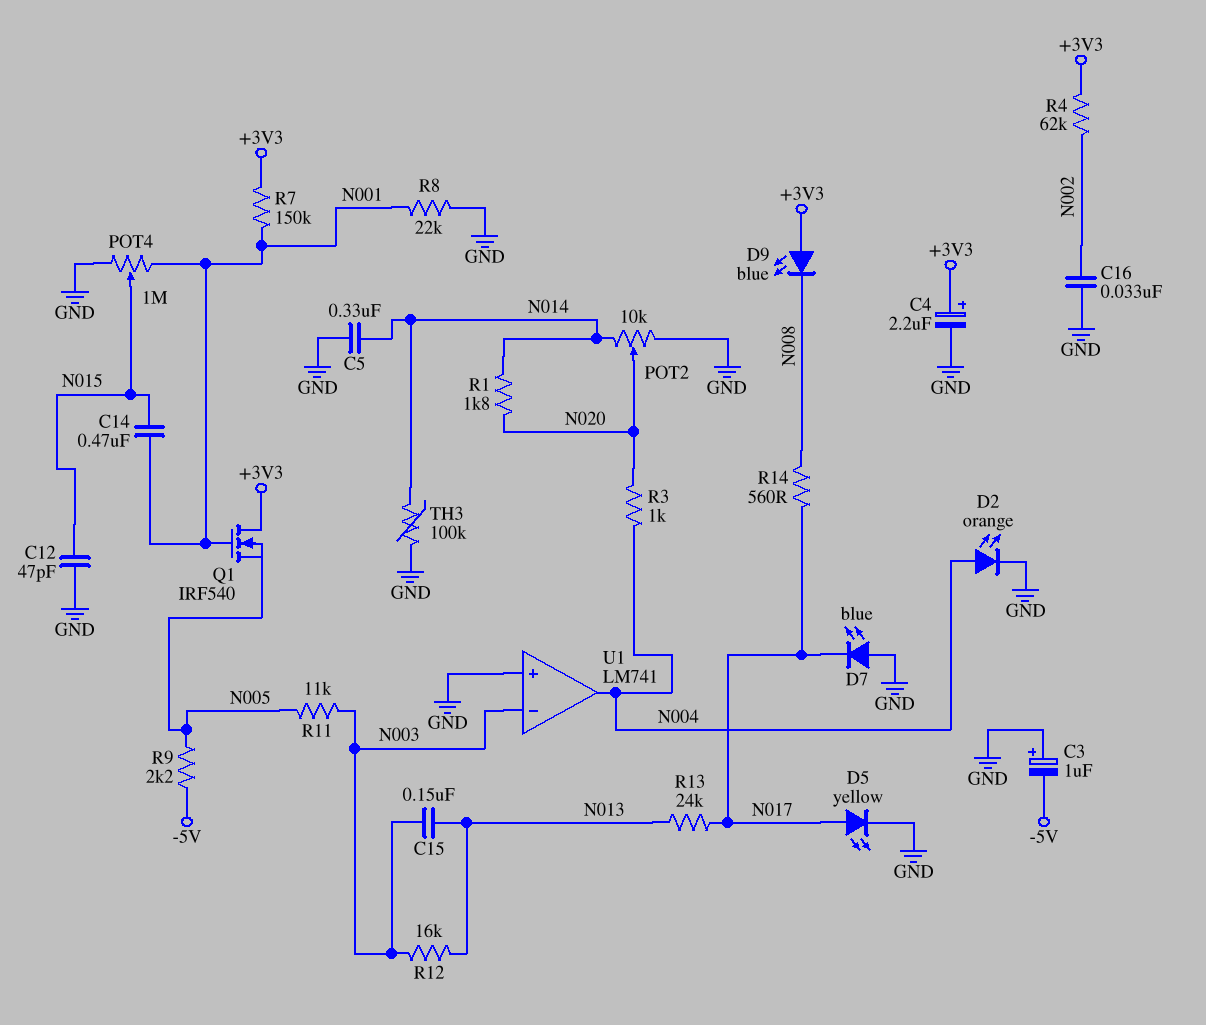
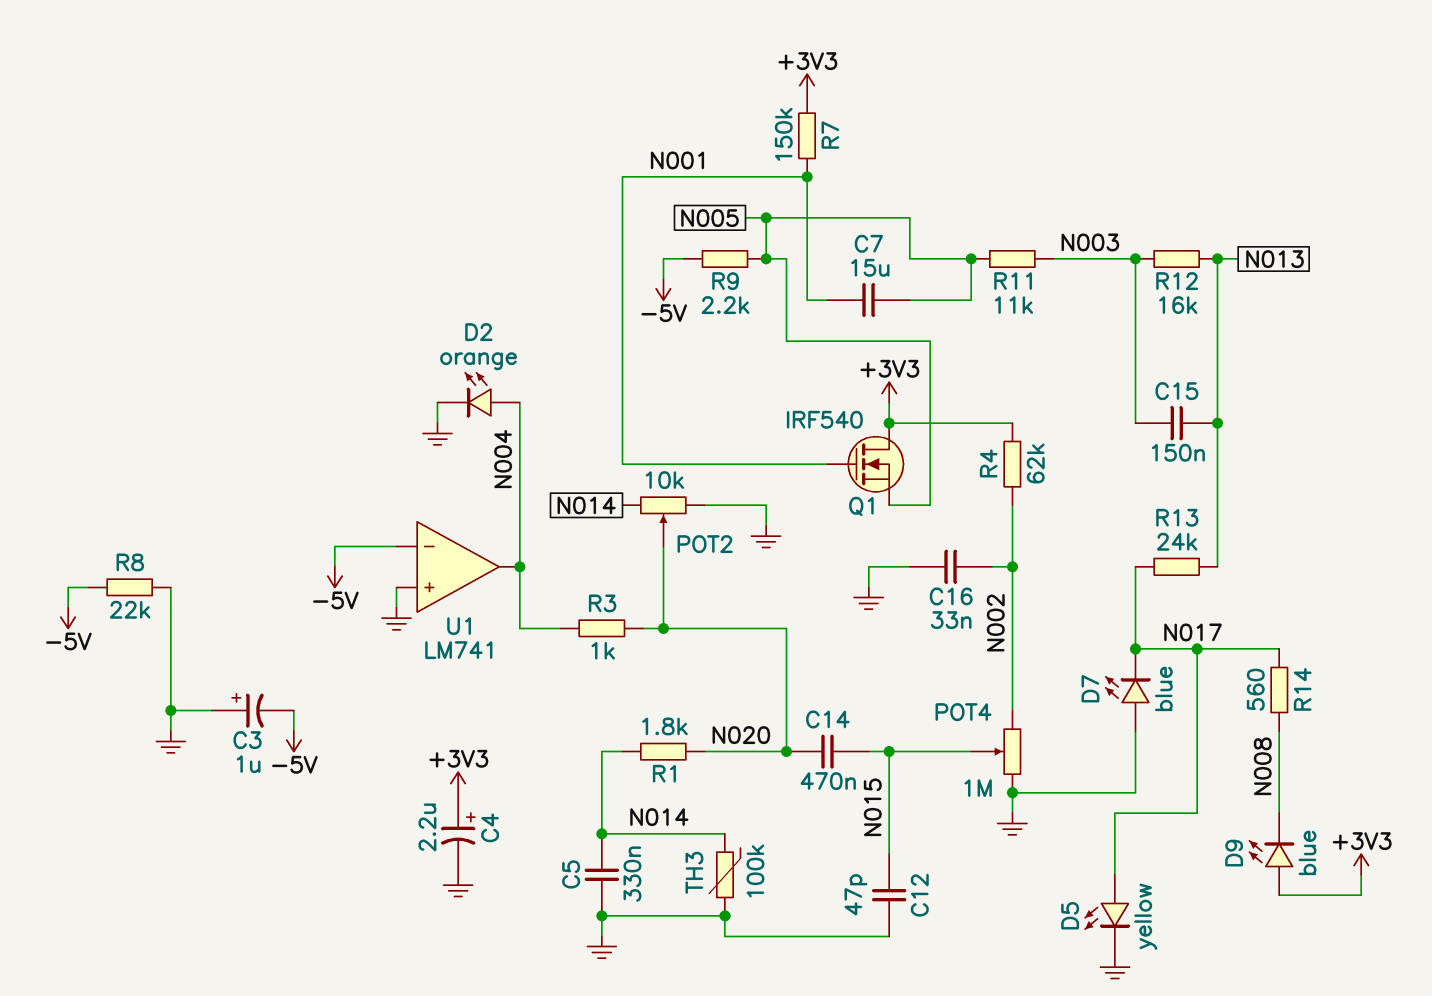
C7: none -> 15uF (N001, N005)
C14: 470nF (N001, N015) -> 470nF (N015, N020)
POT4: 1M (GND, N001, wiper N015) -> 1M (GND, N002, wiper N015)
R8: 22k (GND, N001) -> 22k (-5V, GND)
U1 pin in-: N003 -> -5V

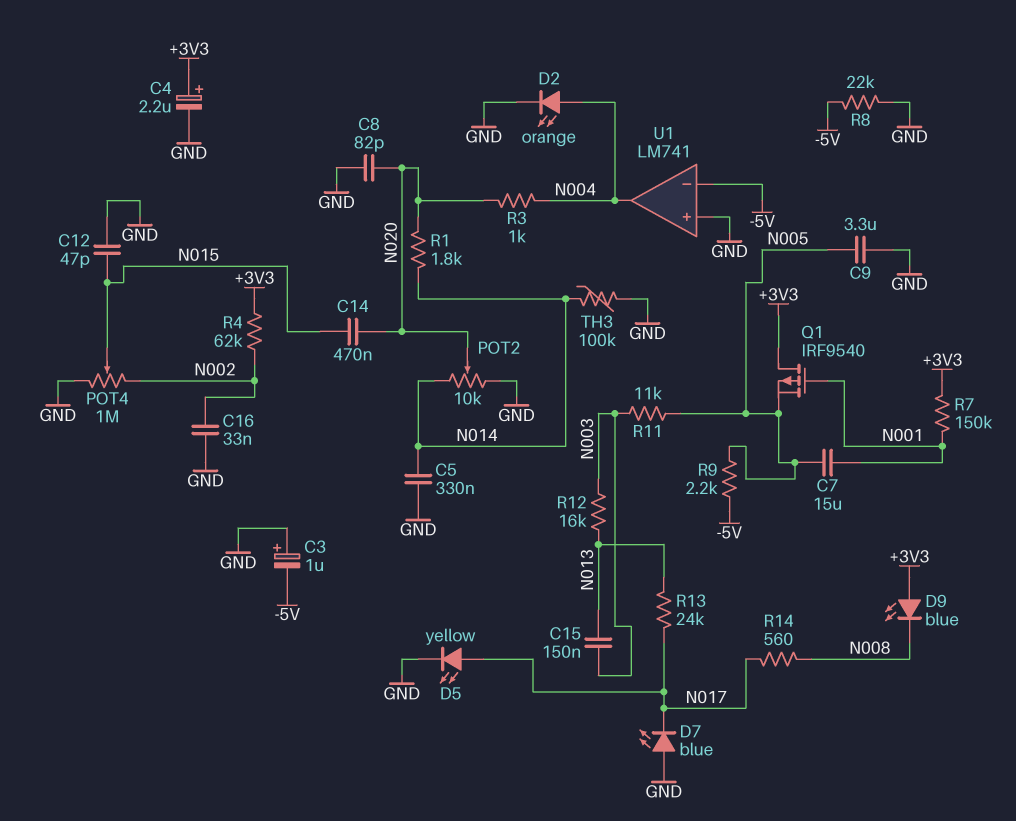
C8: none -> 82pF (GND, N020)
C9: none -> 3.3uF (GND, N005)
Q1: NMOS IRF540 (G N001, D +3V3, S N005) -> PMOS IRF9540 (G N001, D +3V3, S N005)

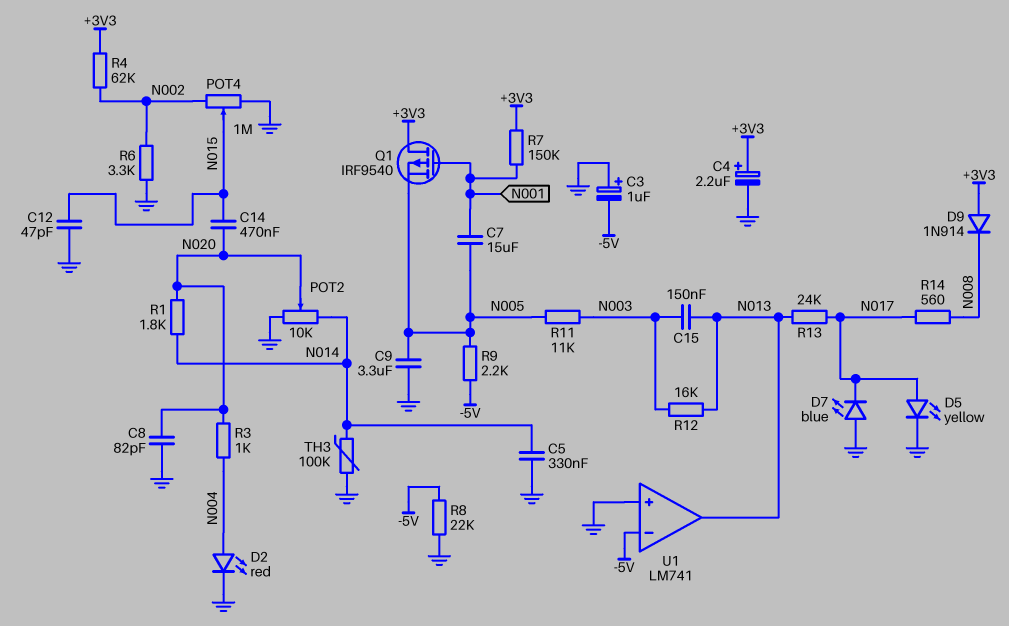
C16: 33nF (GND, N002) -> none
D2: LED orange (A N004, K GND) -> LED red (A N004, K GND)
D9: LED blue (A +3V3, K N008) -> diode 1N914 (A +3V3, K N008)
R6: none -> 3.3k (GND, N002)
U1 pin out: N004 -> N013

